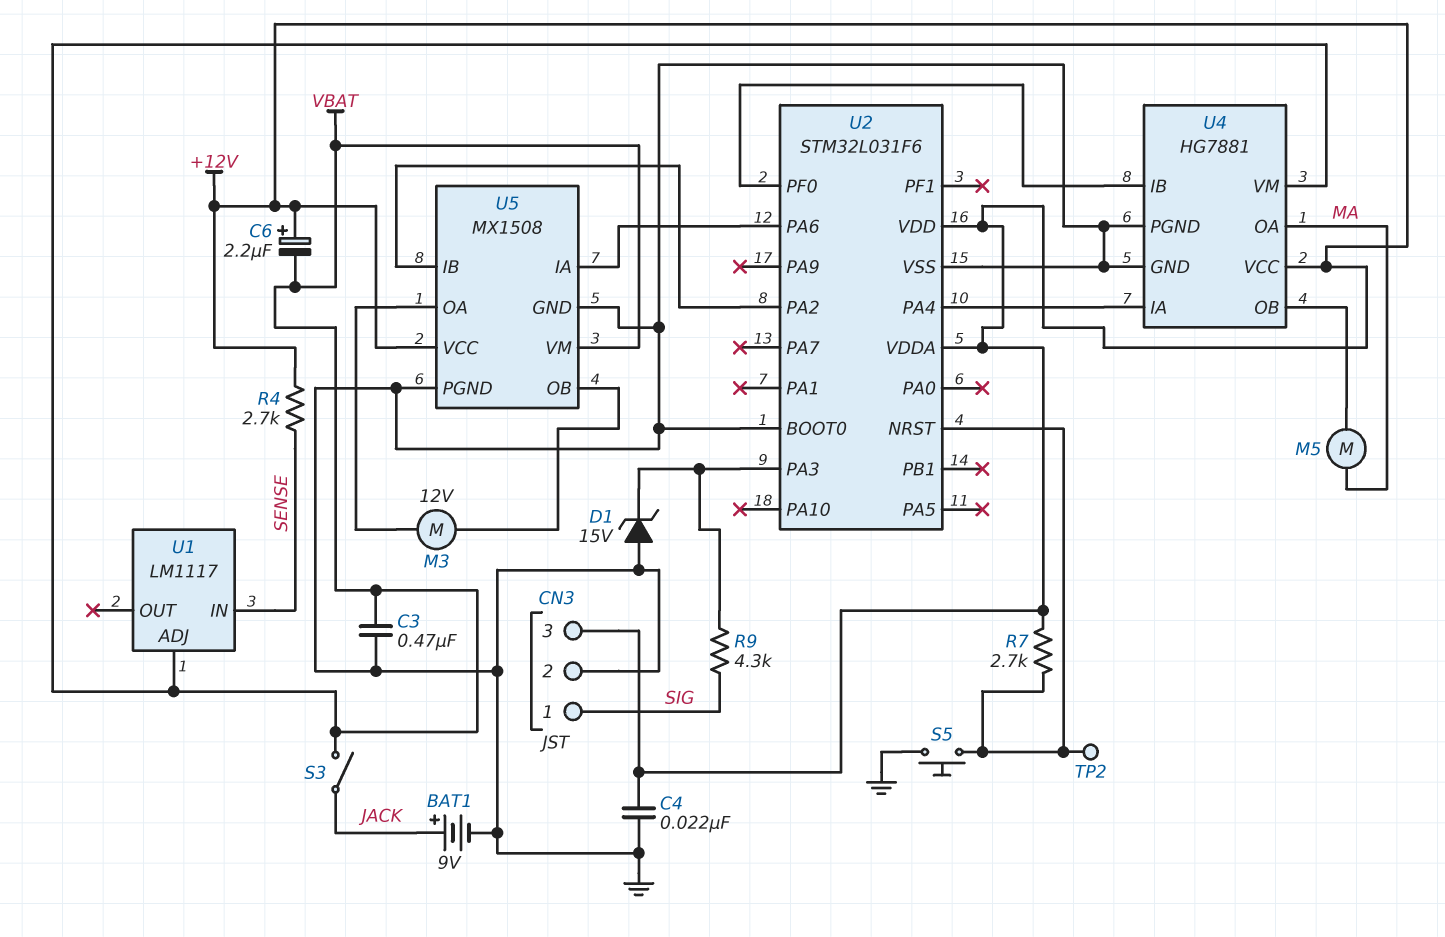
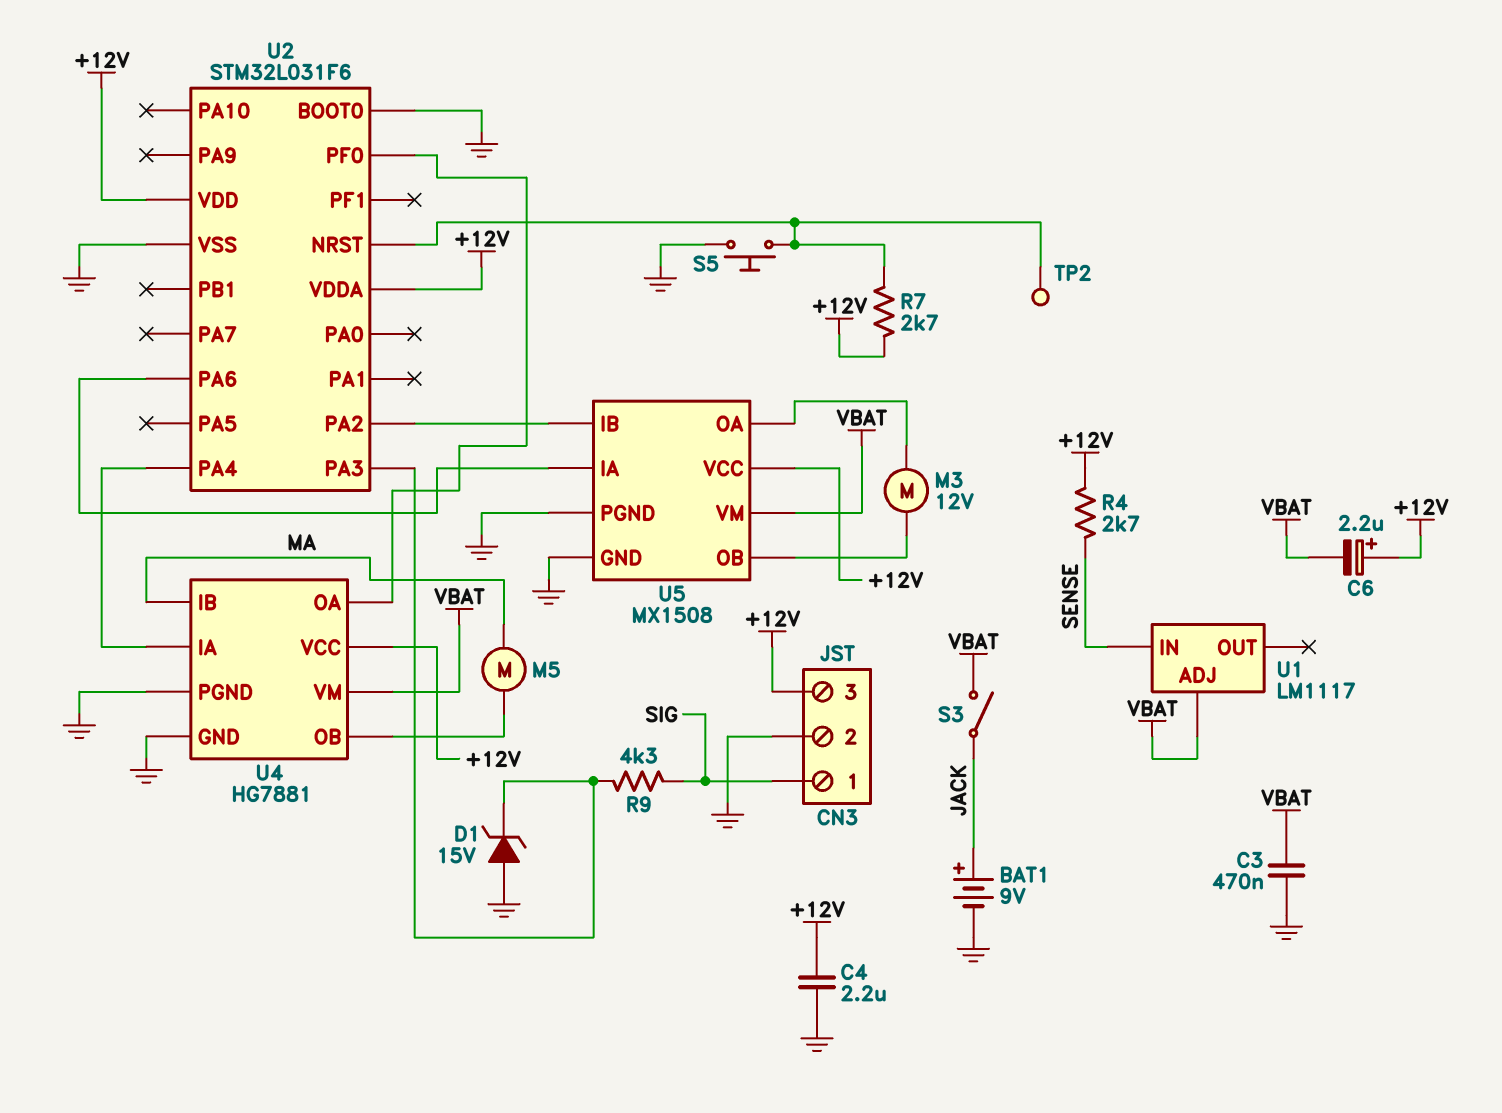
C4: 22nF (+12V, GND) -> 2.2uF (+12V, GND)
U4 pin IB: U2/PF0 -> MA
U4 pin OA: MA -> U2/PF0

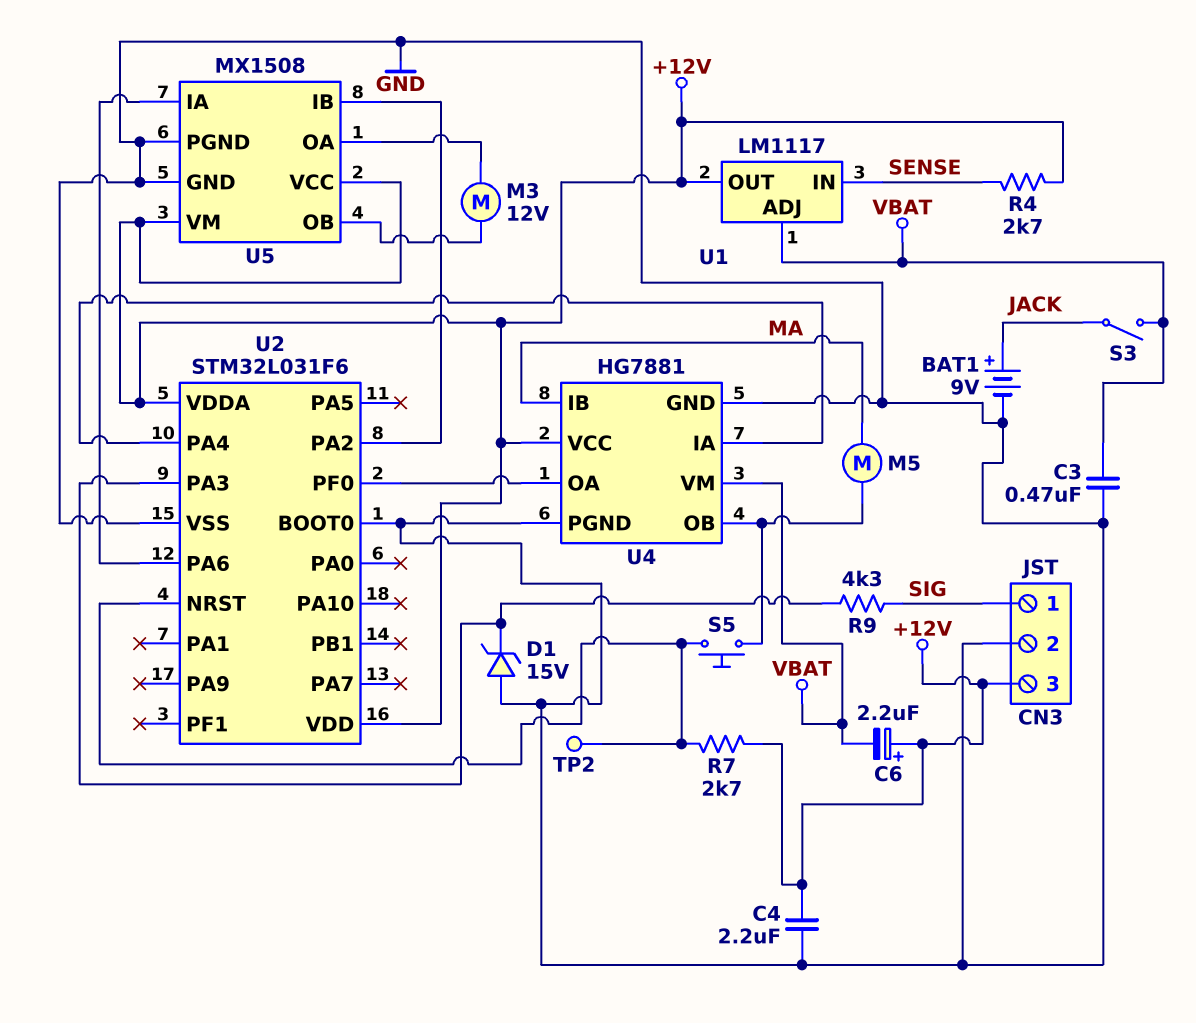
S5: button (GND, U2/NRST) -> button (U2/NRST, U4/OB)
U1 pin OUT: none -> +12V
U5 pin VM: VBAT -> +12V

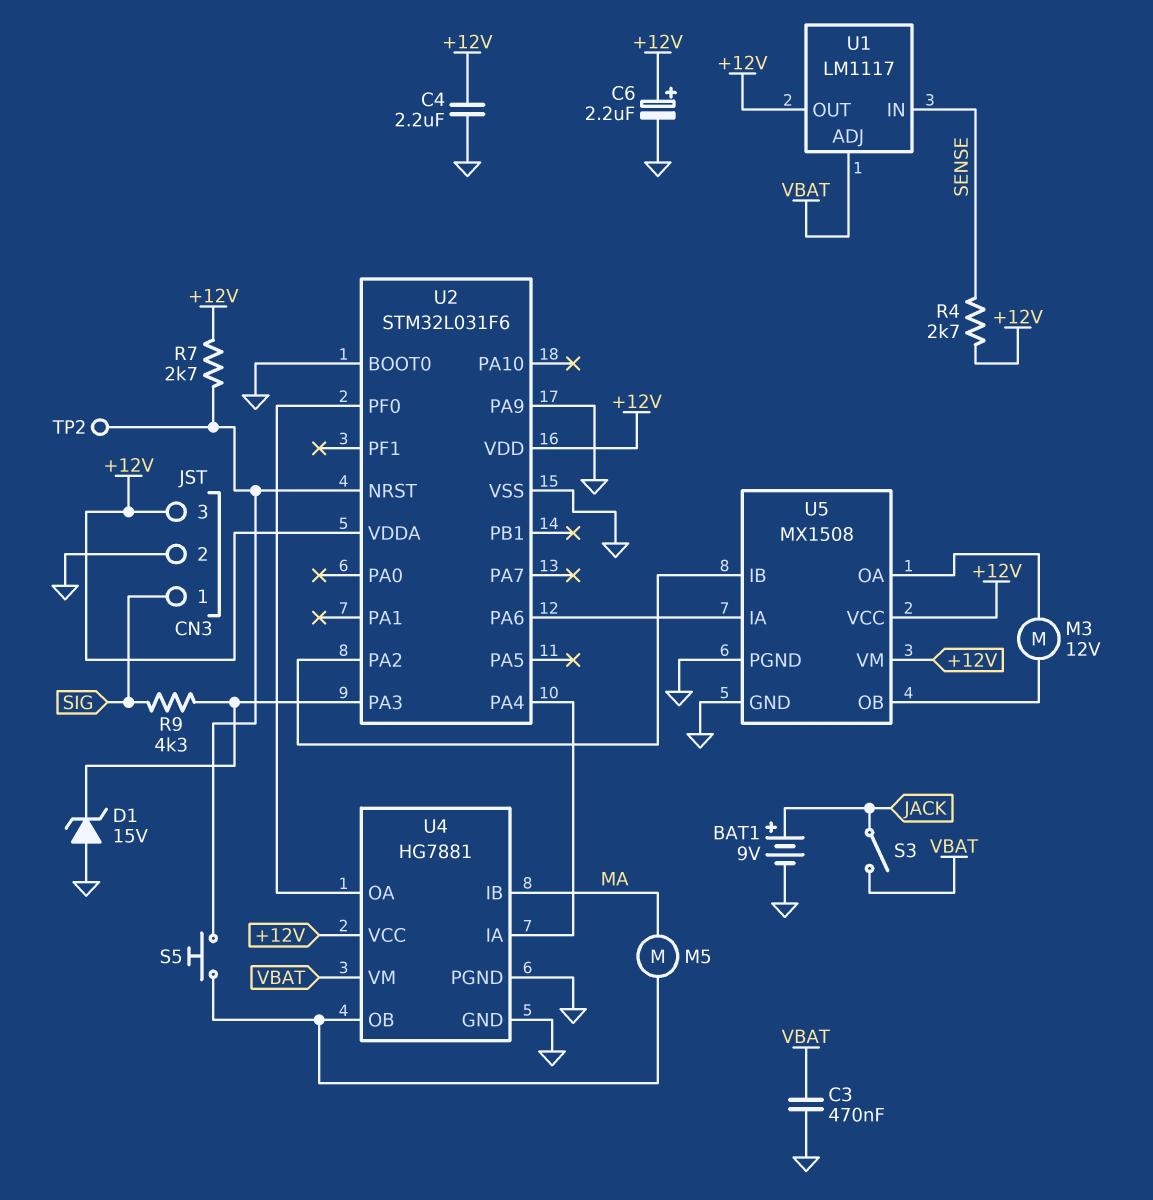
C6: 2.2uF (plus +12V, minus VBAT) -> 2.2uF (plus +12V, minus GND)
U2 pin PA9: none -> GND

